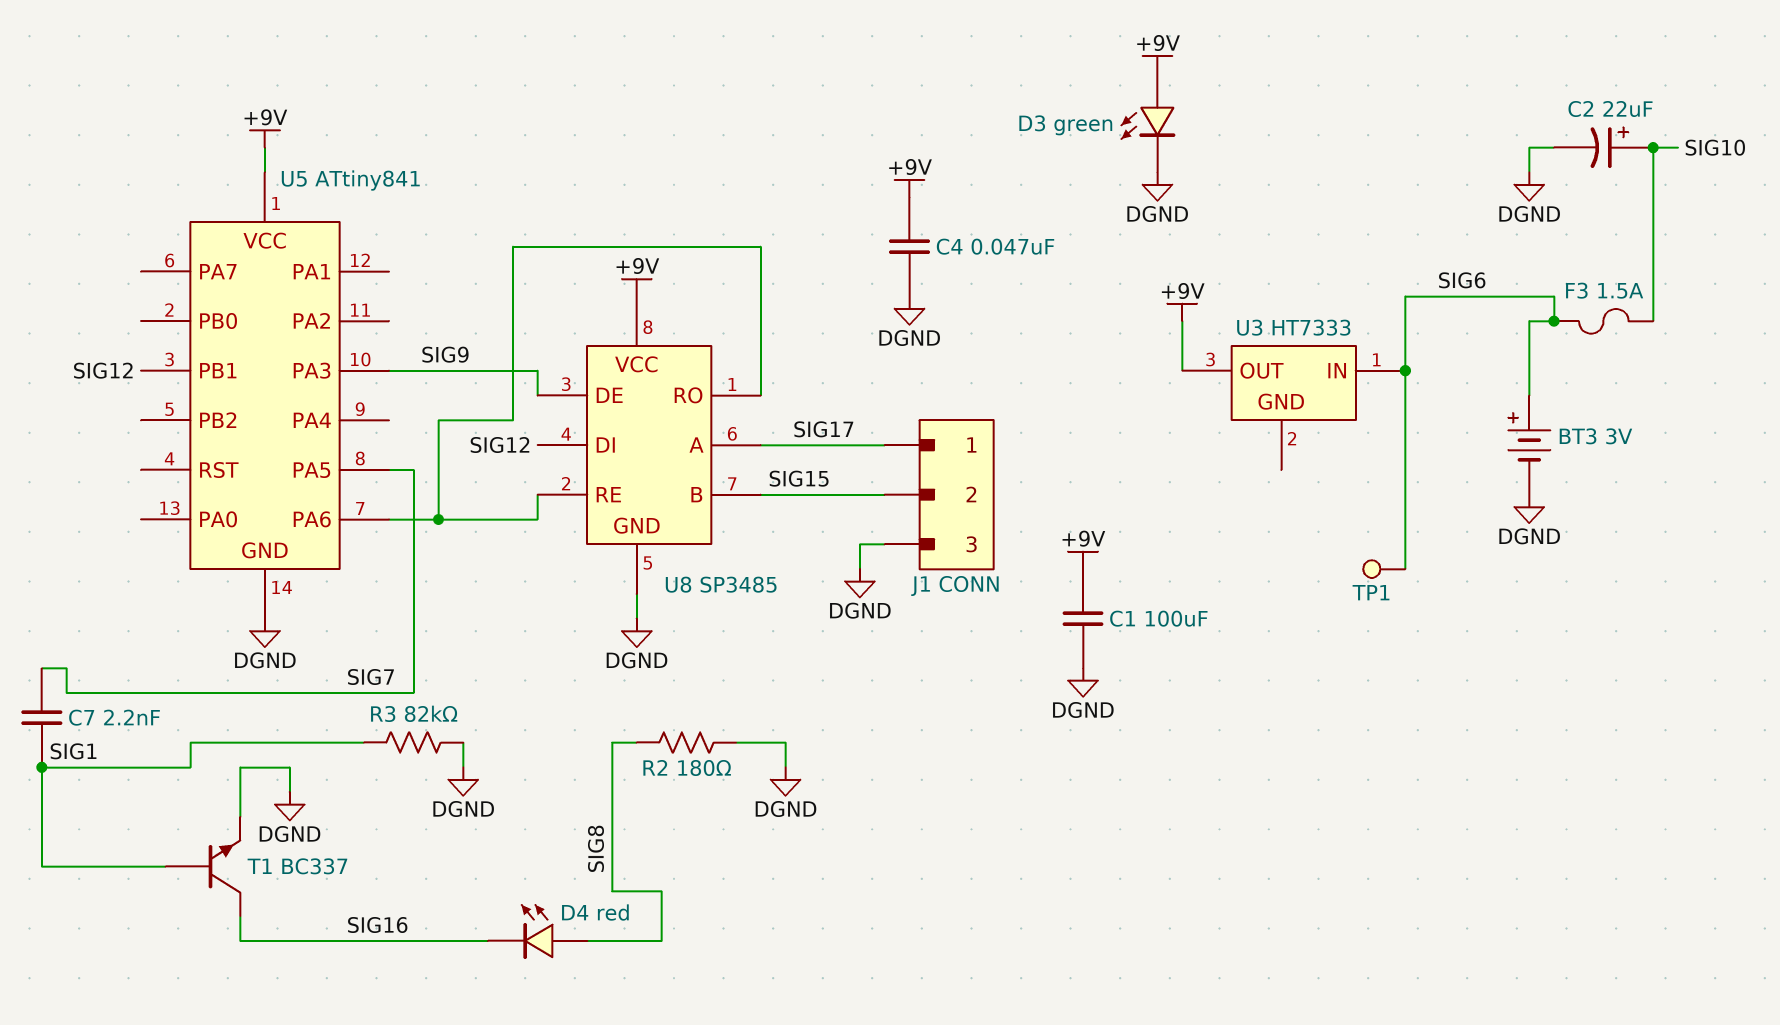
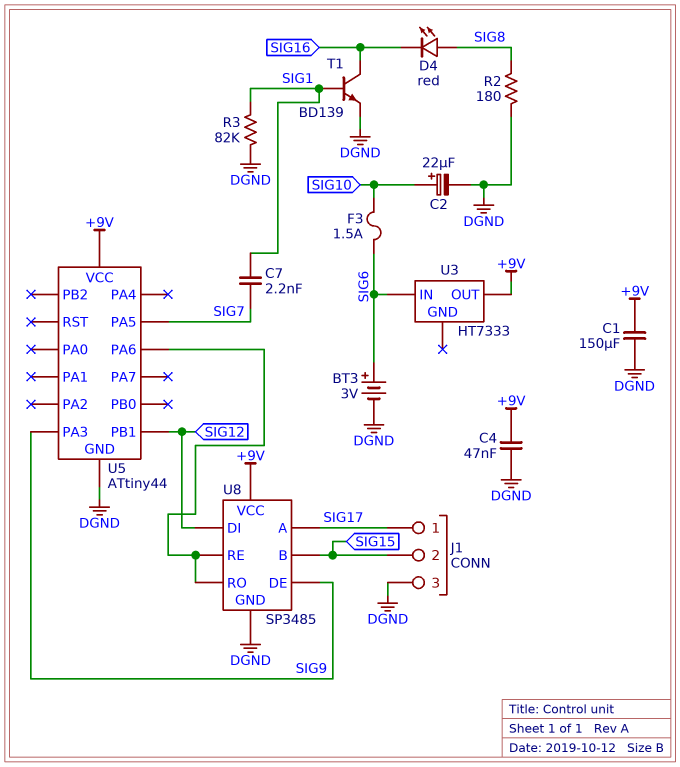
C1: 100uF (+9V, DGND) -> 150uF (+9V, DGND)
D3: LED green (A +9V, K DGND) -> none
T1: NPN BC337 (B SIG1, C SIG16, E DGND) -> NPN BD139 (B SIG1, C SIG16, E DGND)
TP1: test point (SIG6) -> none
U5: ATtiny841 -> ATtiny44

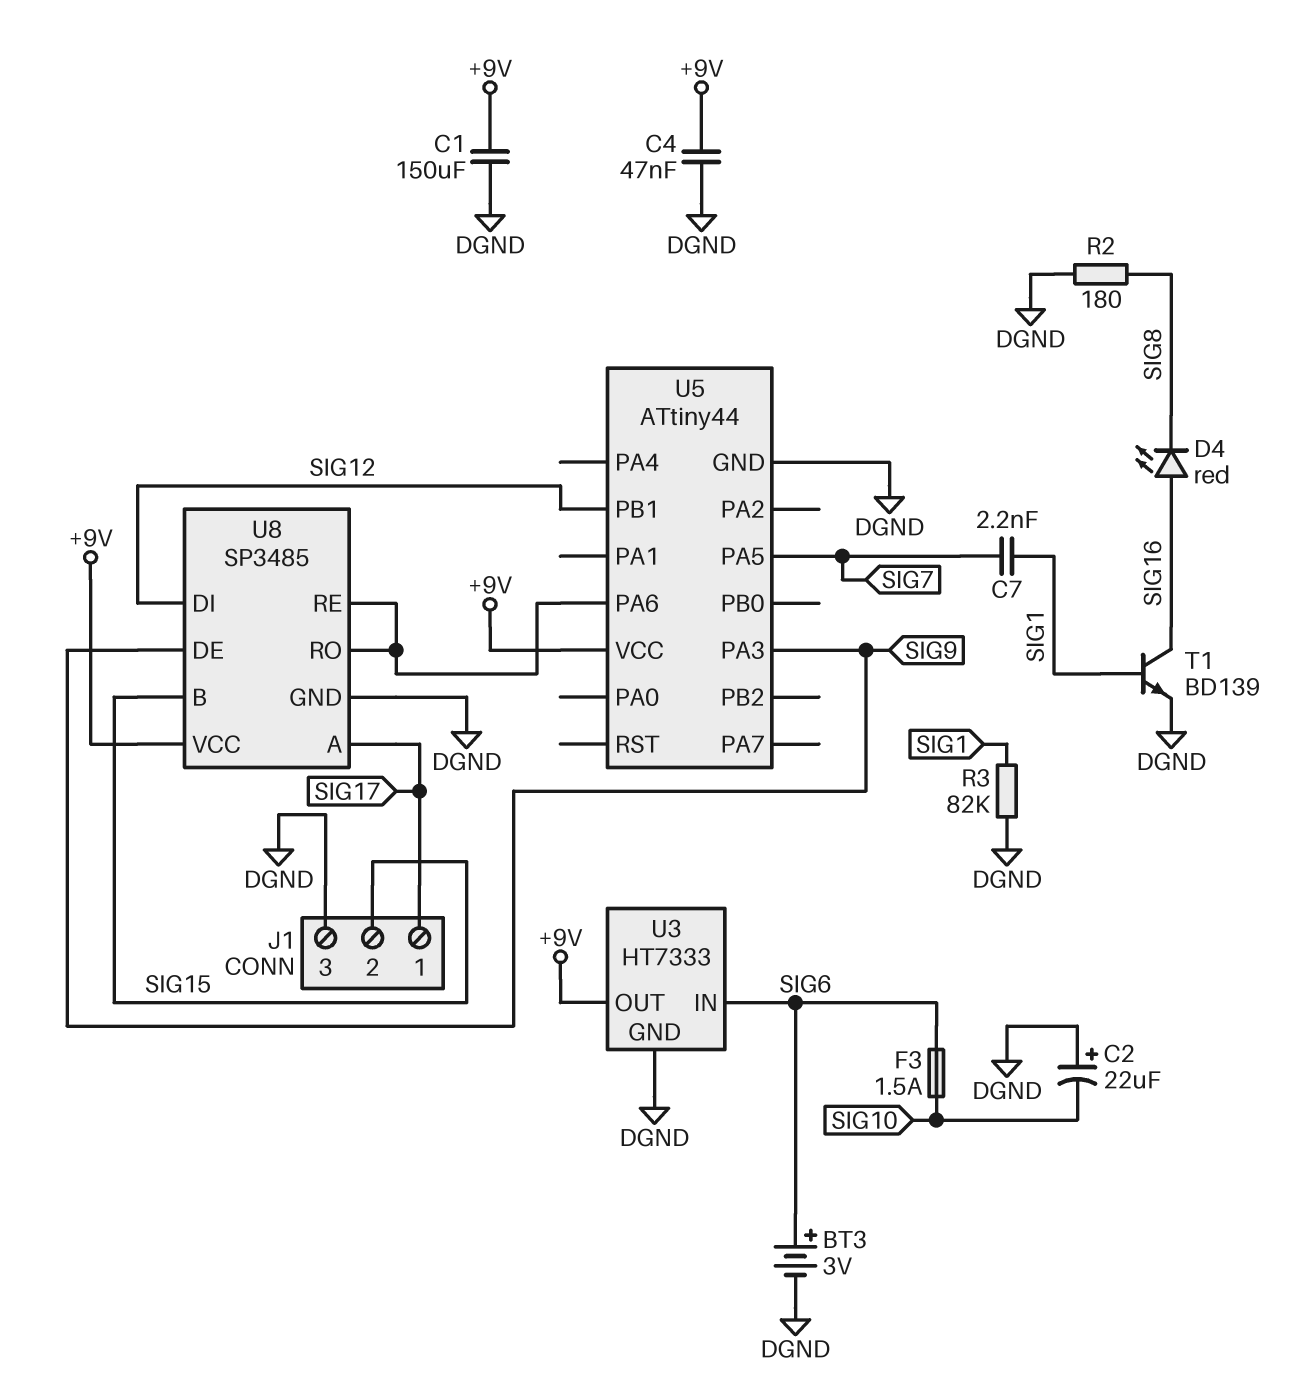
C2: 22uF (plus SIG10, minus DGND) -> 22uF (plus DGND, minus SIG10)
D4: LED red (A SIG8, K SIG16) -> LED red (A SIG16, K SIG8)
U3 pin GND: none -> DGND

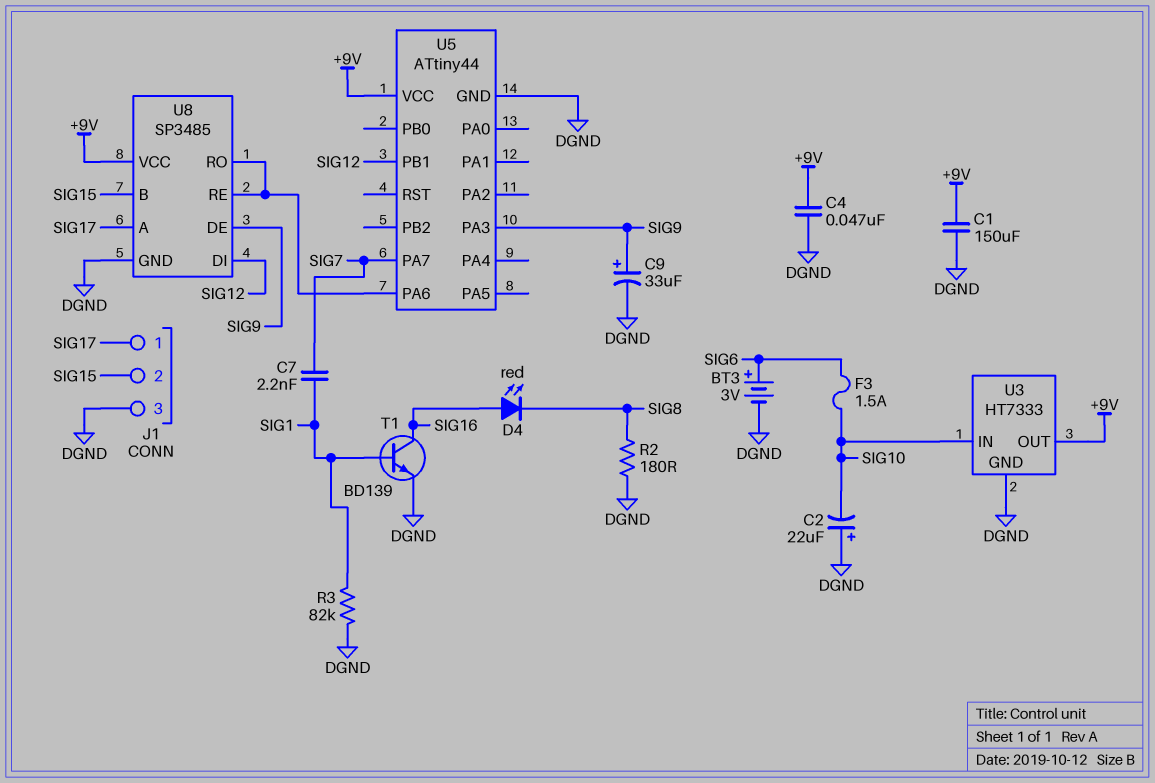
C9: none -> 33uF (plus SIG9, minus DGND)
U3 pin IN: SIG6 -> SIG10
U5 pin PA5: SIG7 -> none
U5 pin PA7: none -> SIG7

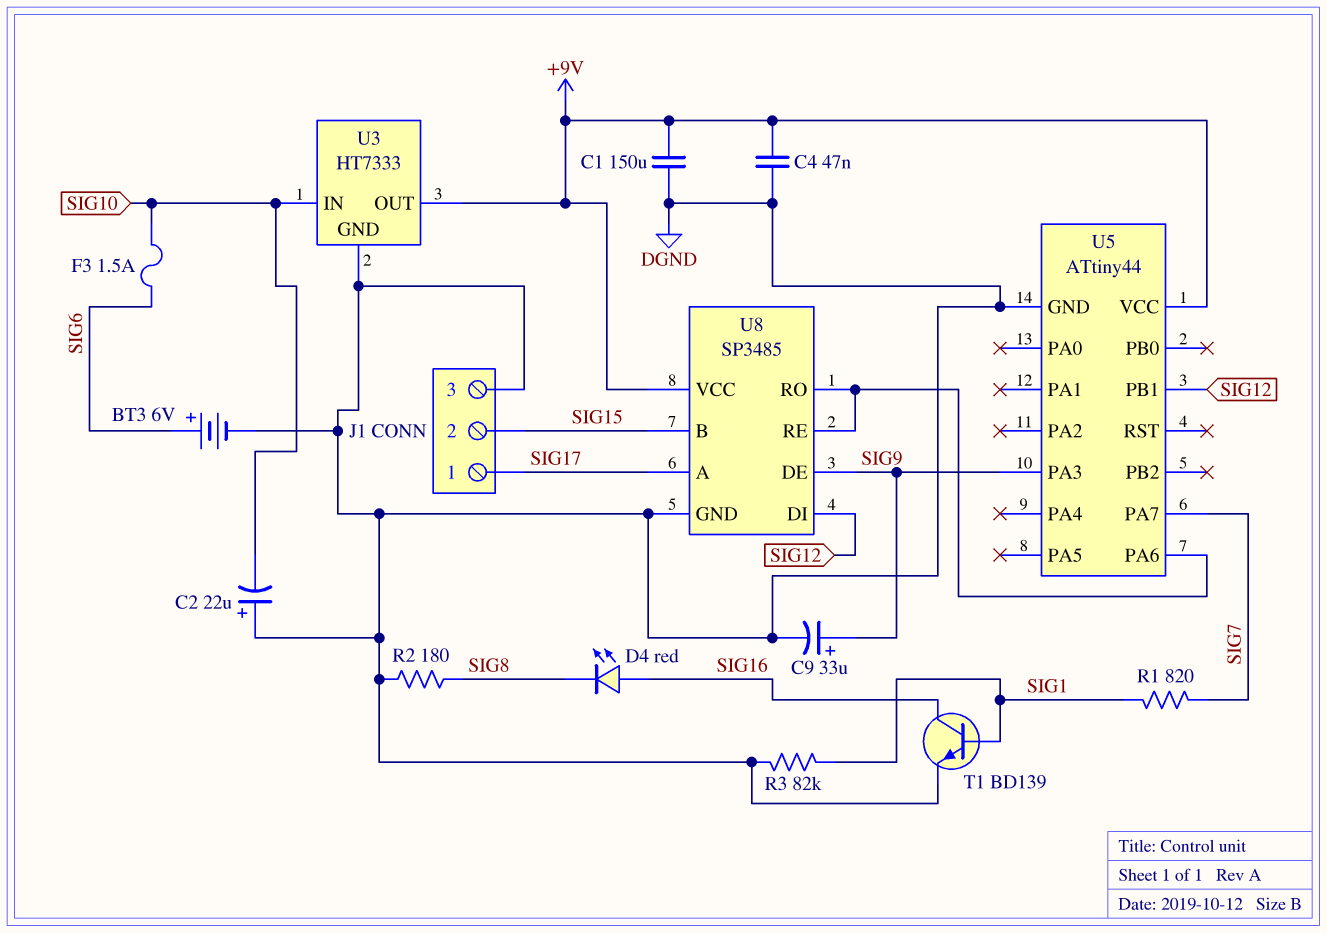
BT3: 3V (plus SIG6, minus DGND) -> 6V (plus SIG6, minus DGND)
C7: 2.2nF (SIG1, SIG7) -> none
R1: none -> 820 (SIG1, SIG7)

